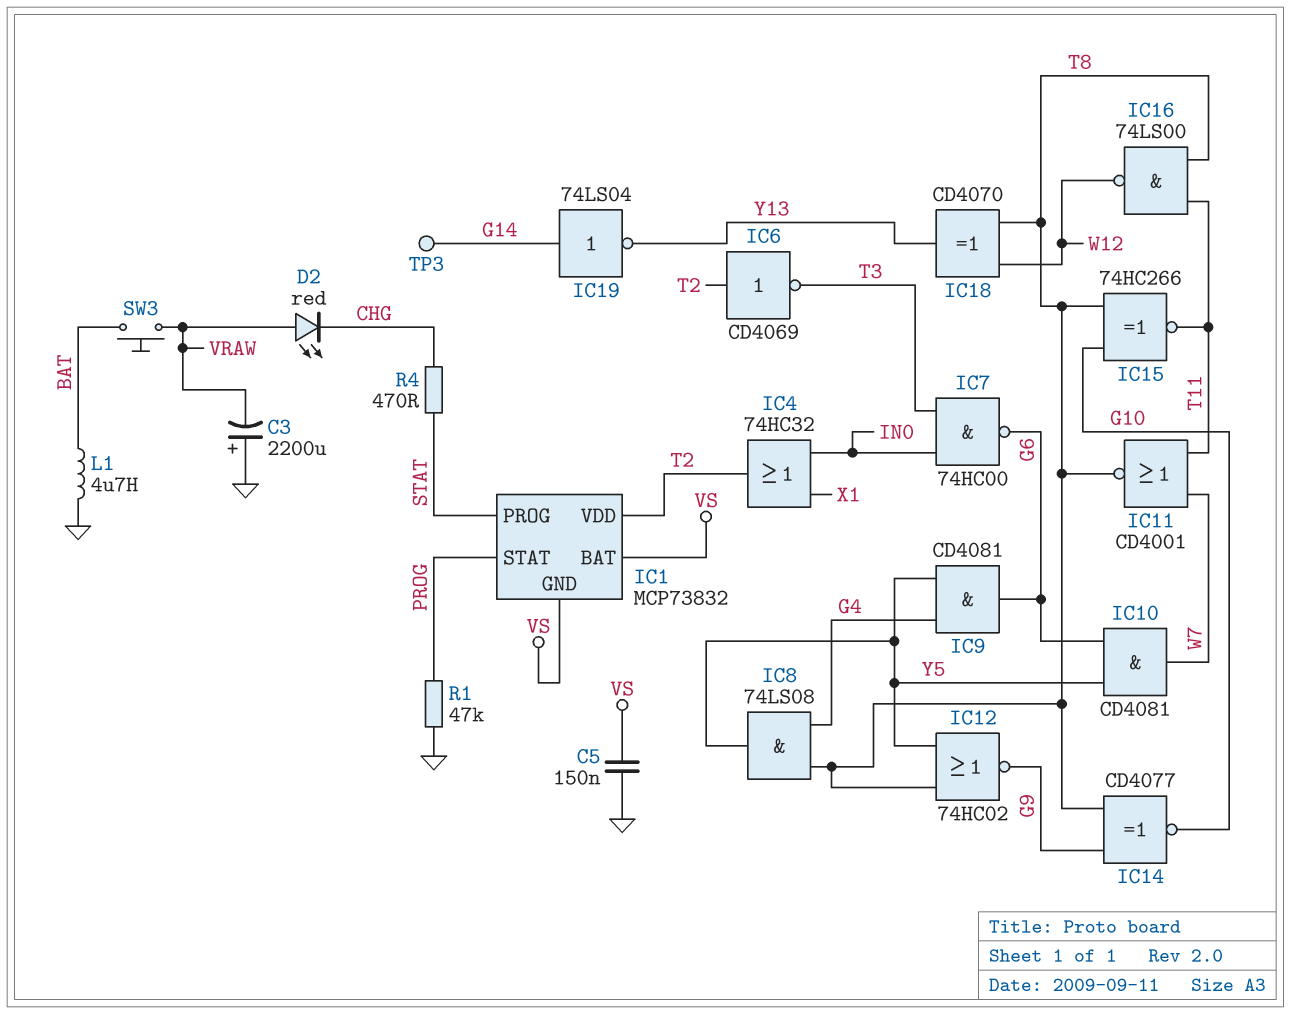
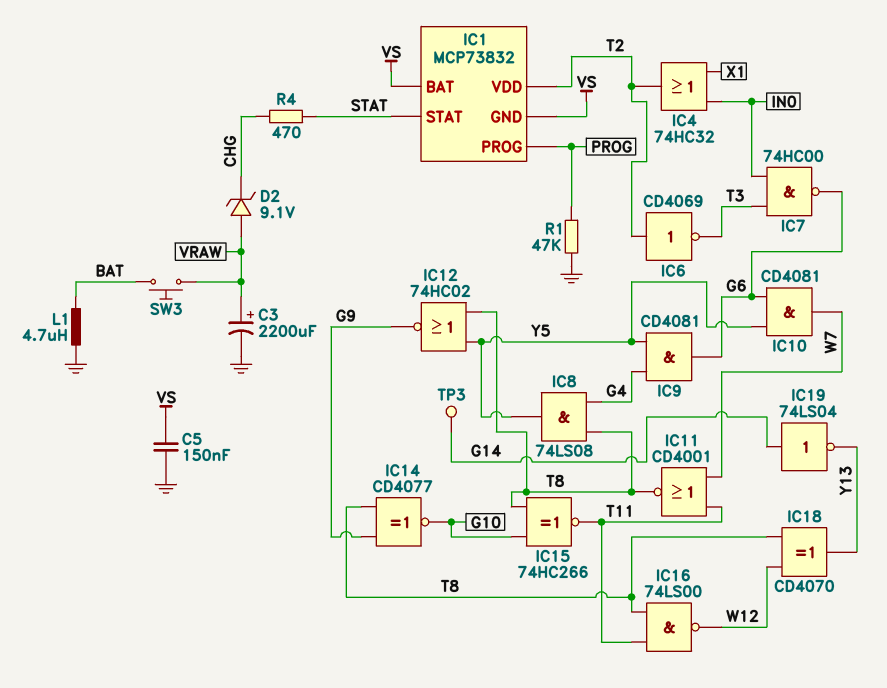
C3: 2200uF (plus GND, minus VRAW) -> 2200uF (plus VRAW, minus GND)
D2: LED red (A VRAW, K CHG) -> zener 9.1V (A VRAW, K CHG)
IC1 pin PROG: STAT -> PROG
IC1 pin STAT: PROG -> STAT

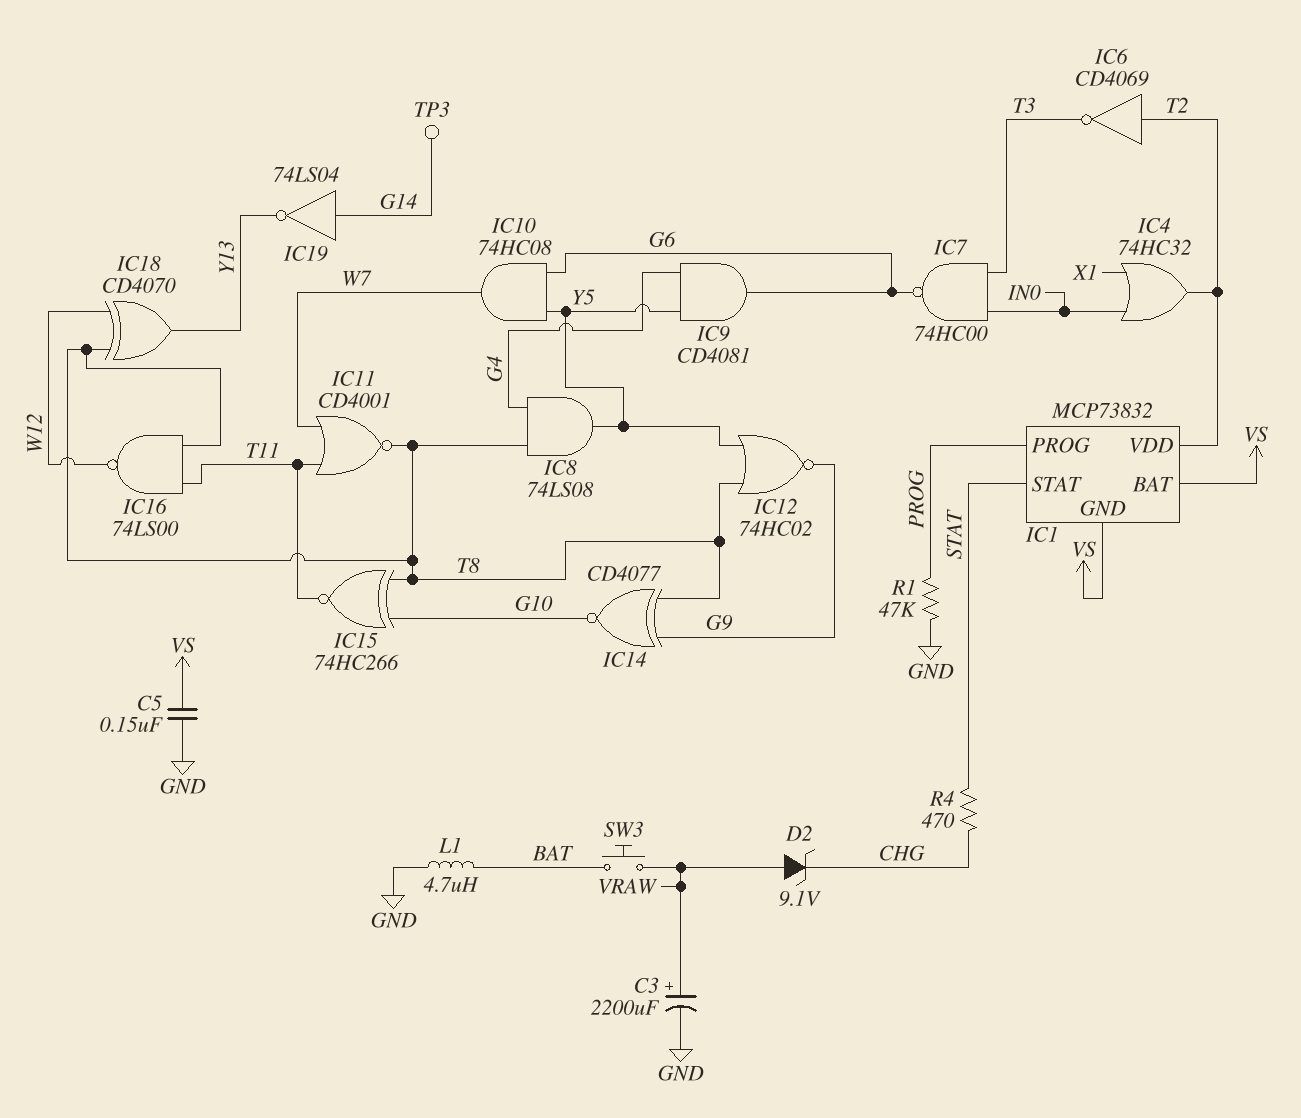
IC10: AND CD4081 (in G6, in Y5, out W7) -> AND 74HC08 (in G6, in Y5, out W7)

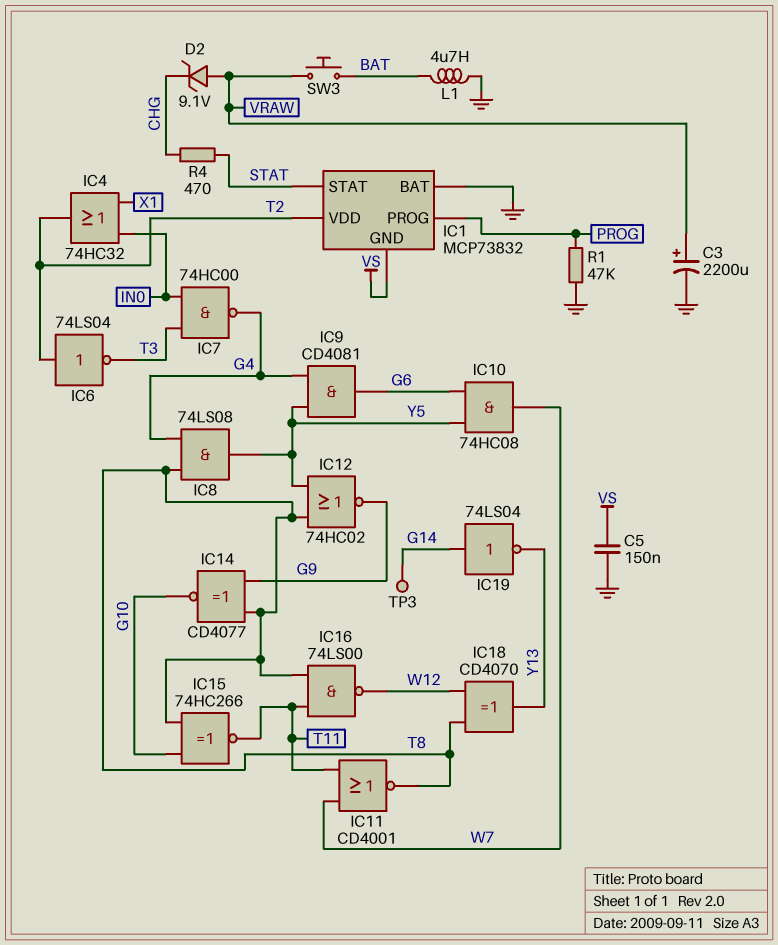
IC1 pin BAT: VS -> GND
IC6: NOT CD4069 (in T2, out T3) -> NOT 74LS04 (in T2, out T3)
IC7: NAND 74HC00 (in IN0, in T3, out G6) -> NAND 74HC00 (in IN0, in T3, out G4)

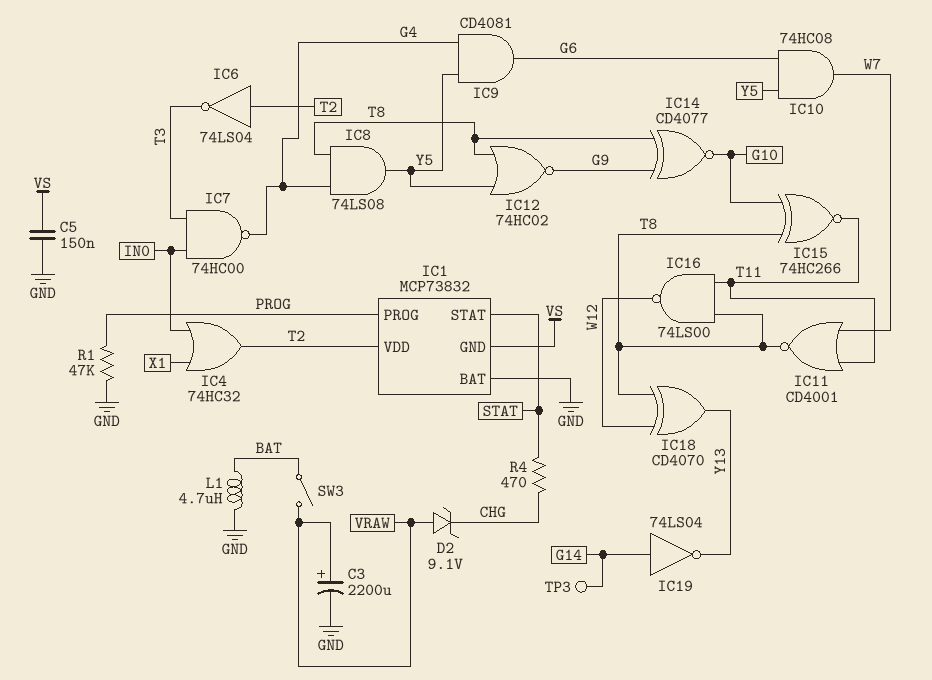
SW3: button (BAT, VRAW) -> switch (BAT, VRAW)

